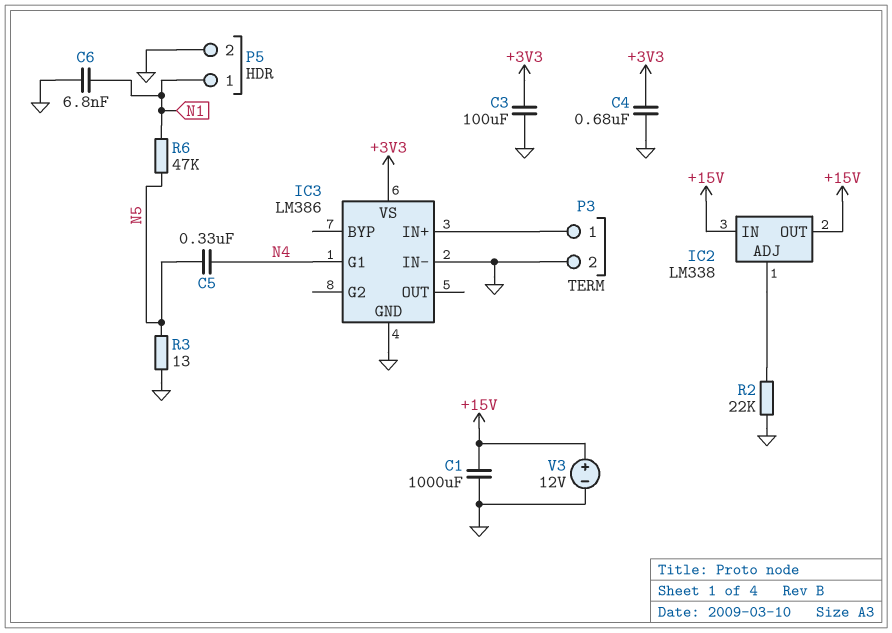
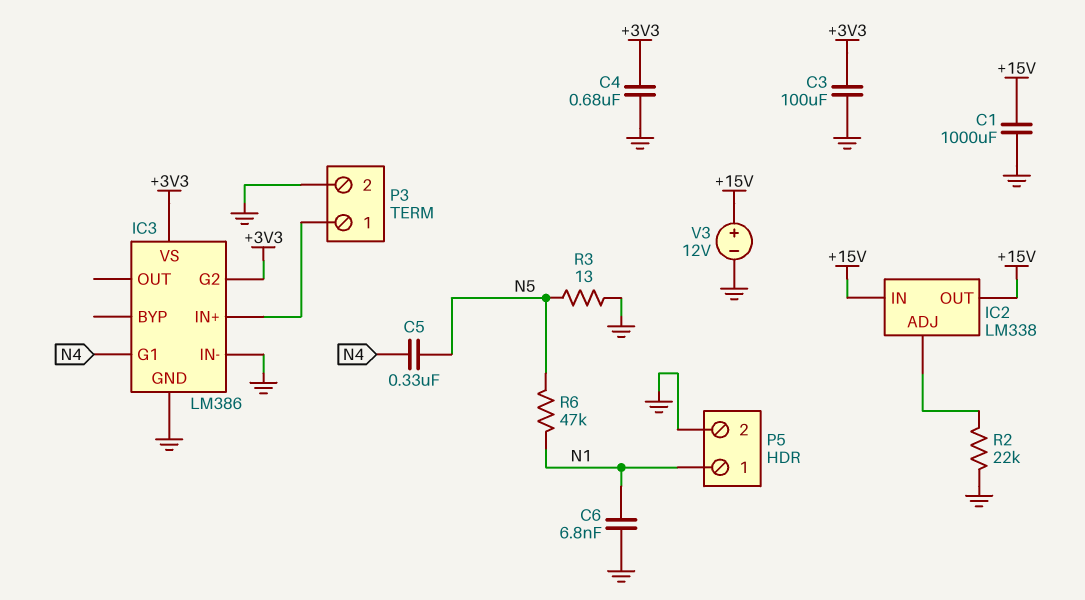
IC3 pin G2: none -> +3V3

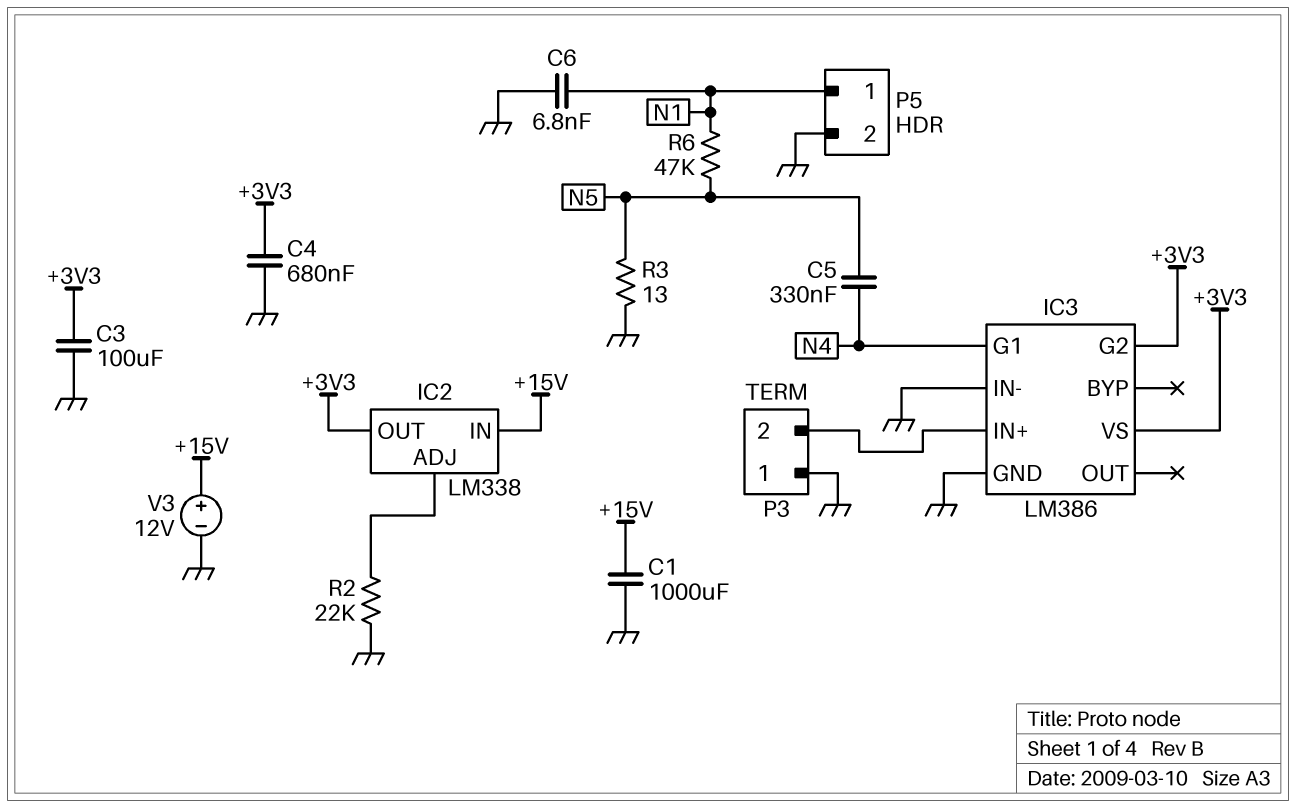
IC2 pin OUT: +15V -> +3V3
P3 pin 1: IC3/IN+ -> GND
P3 pin 2: GND -> IC3/IN+

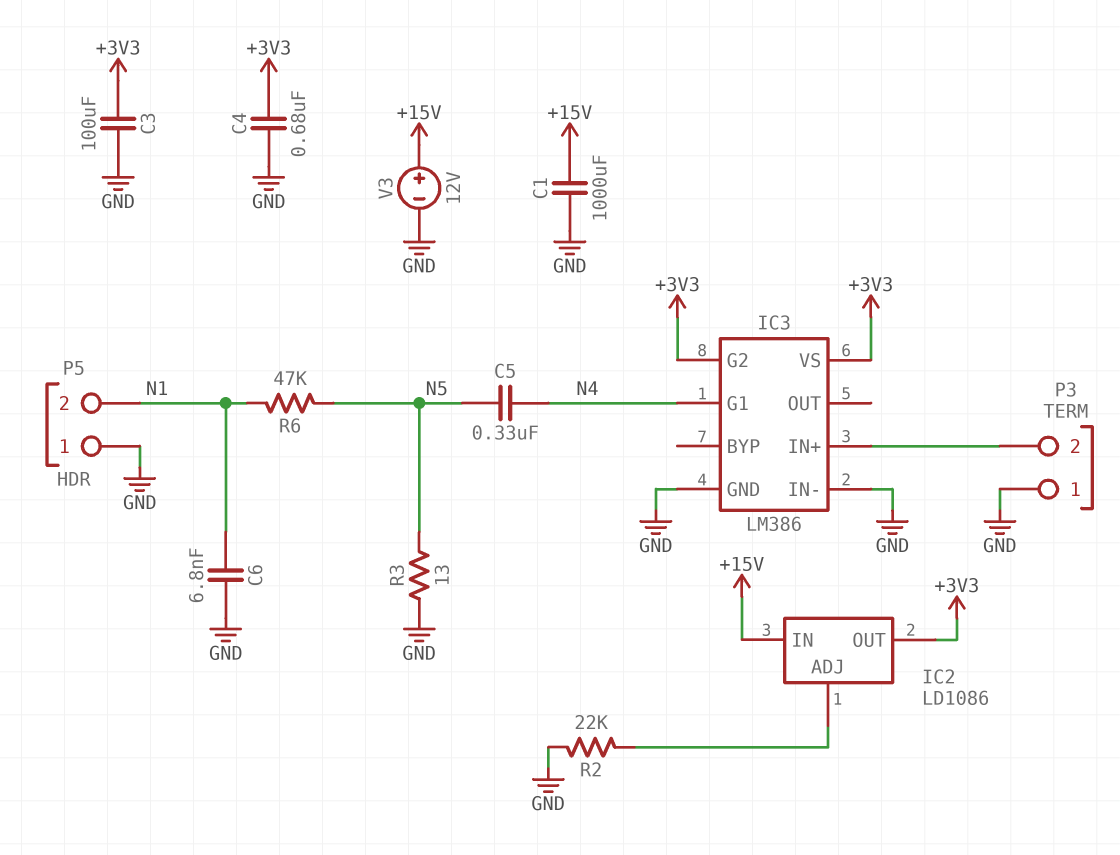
IC2: LM338 -> LD1086
P5 pin 1: N1 -> GND
P5 pin 2: GND -> N1

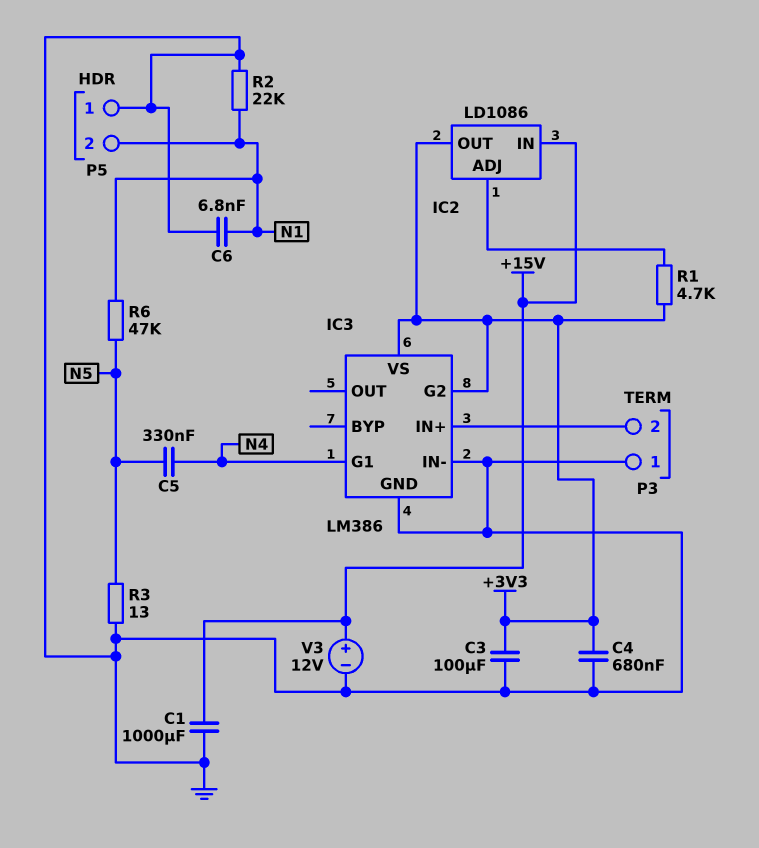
R1: none -> 4.7k (+3V3, IC2/ADJ)
R2: 22k (GND, IC2/ADJ) -> 22k (GND, N1)

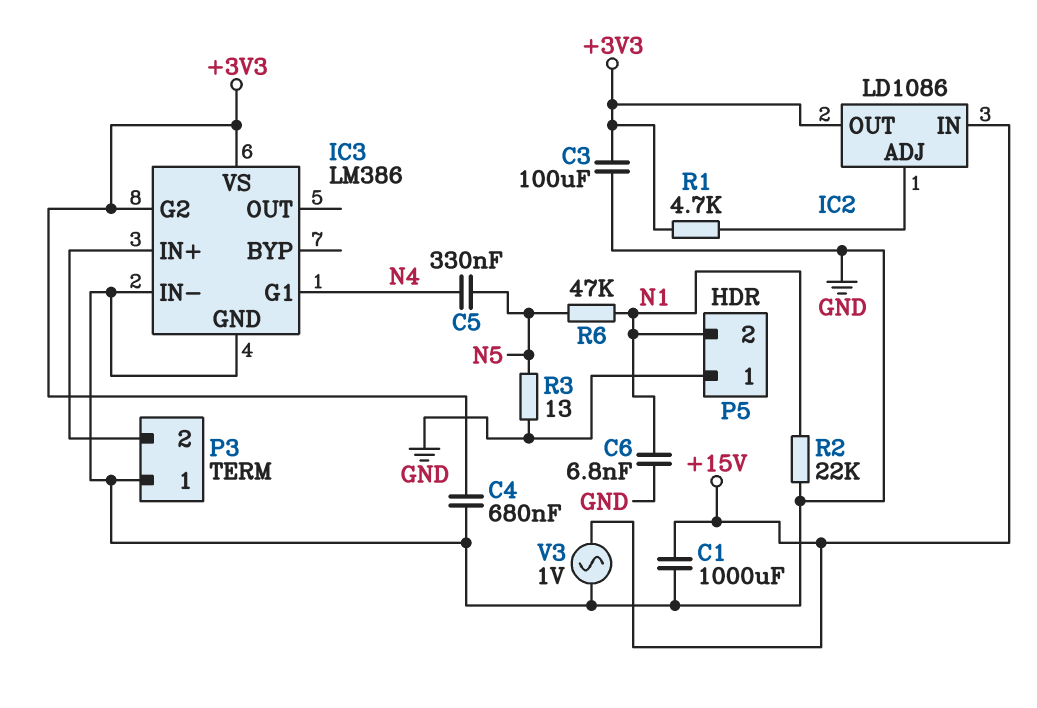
V3: 12V (plus +15V, minus GND) -> AC 1V (+15V, GND)

